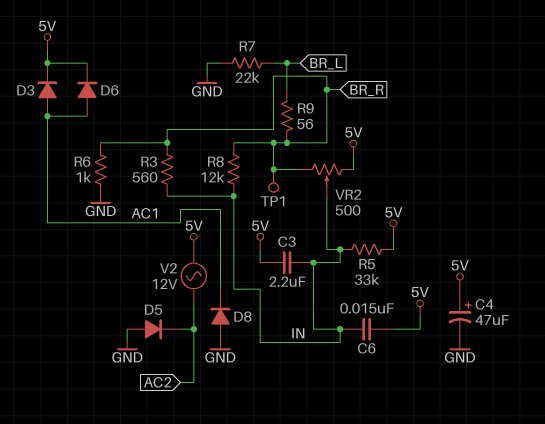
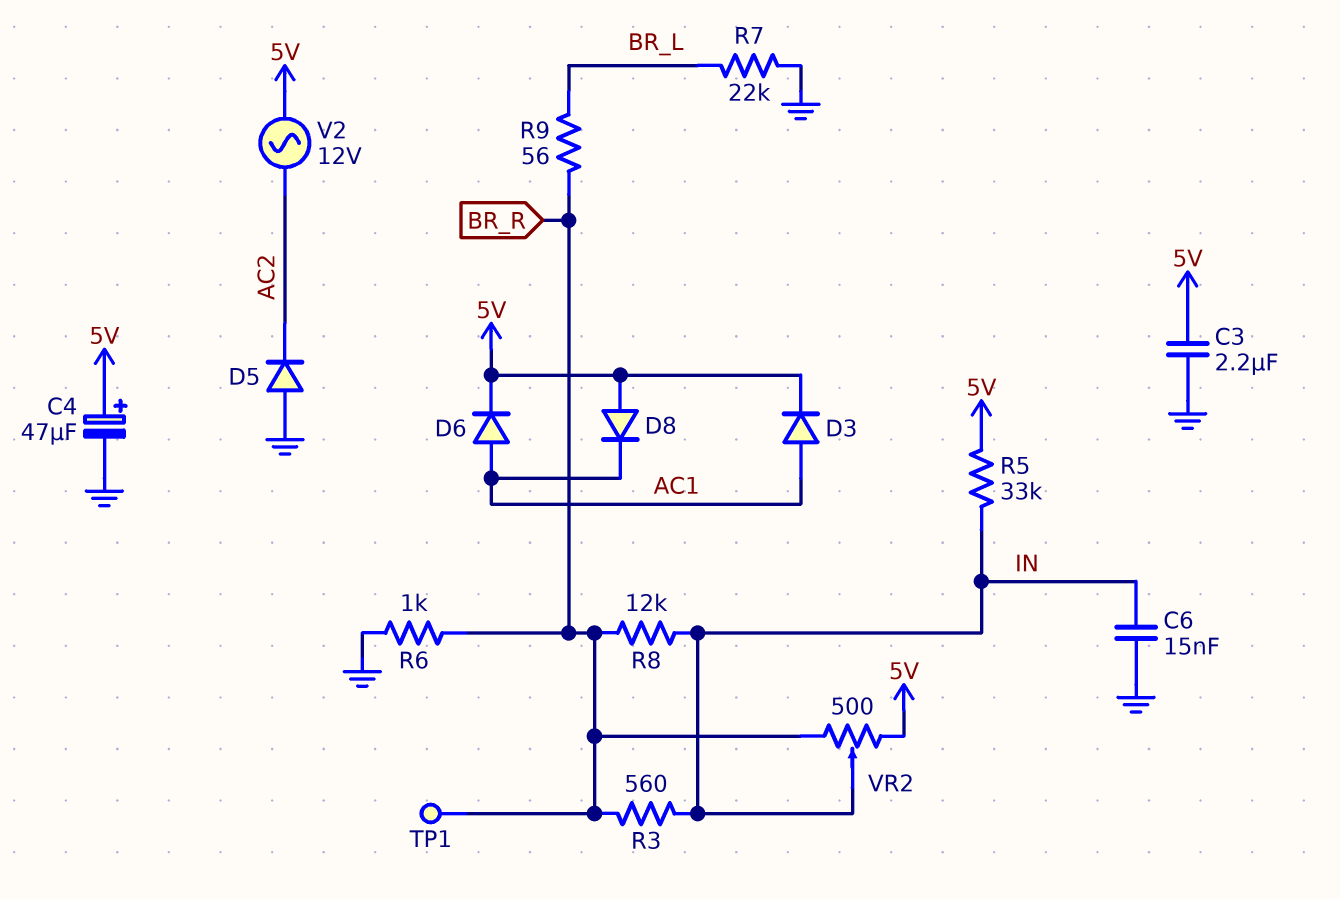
C3: 2.2uF (5V, IN) -> 2.2uF (5V, GND)
C6: 15nF (5V, IN) -> 15nF (GND, IN)
D8: diode (A GND, K AC1) -> diode (A 5V, K AC1)

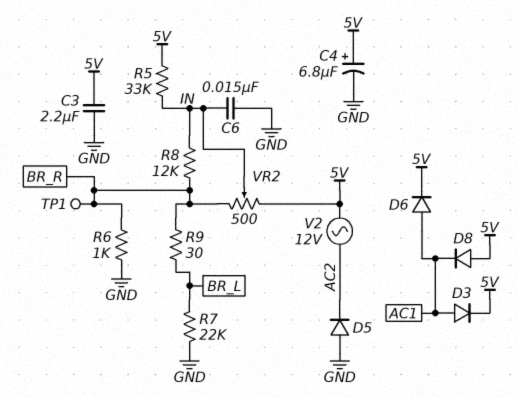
C4: 47uF (plus 5V, minus GND) -> 6.8uF (plus 5V, minus GND)
R3: 560 (BR_R, IN) -> none
R9: 56 (BR_L, BR_R) -> 30 (BR_L, BR_R)

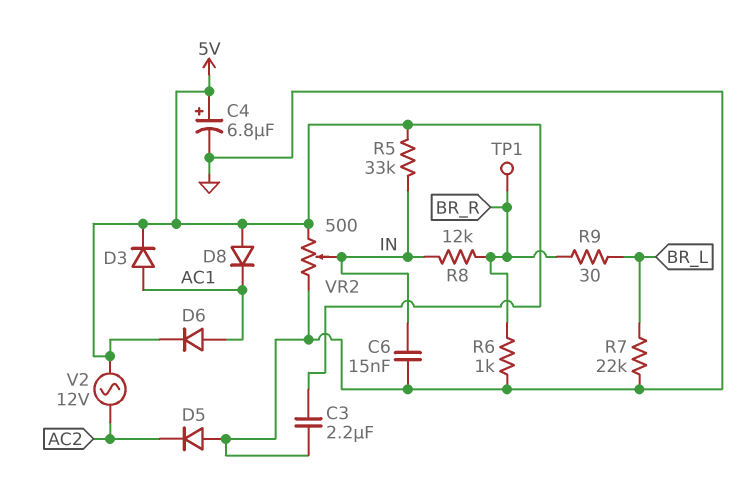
VR2: 500 (5V, BR_R, wiper IN) -> 500 (5V, GND, wiper IN)

